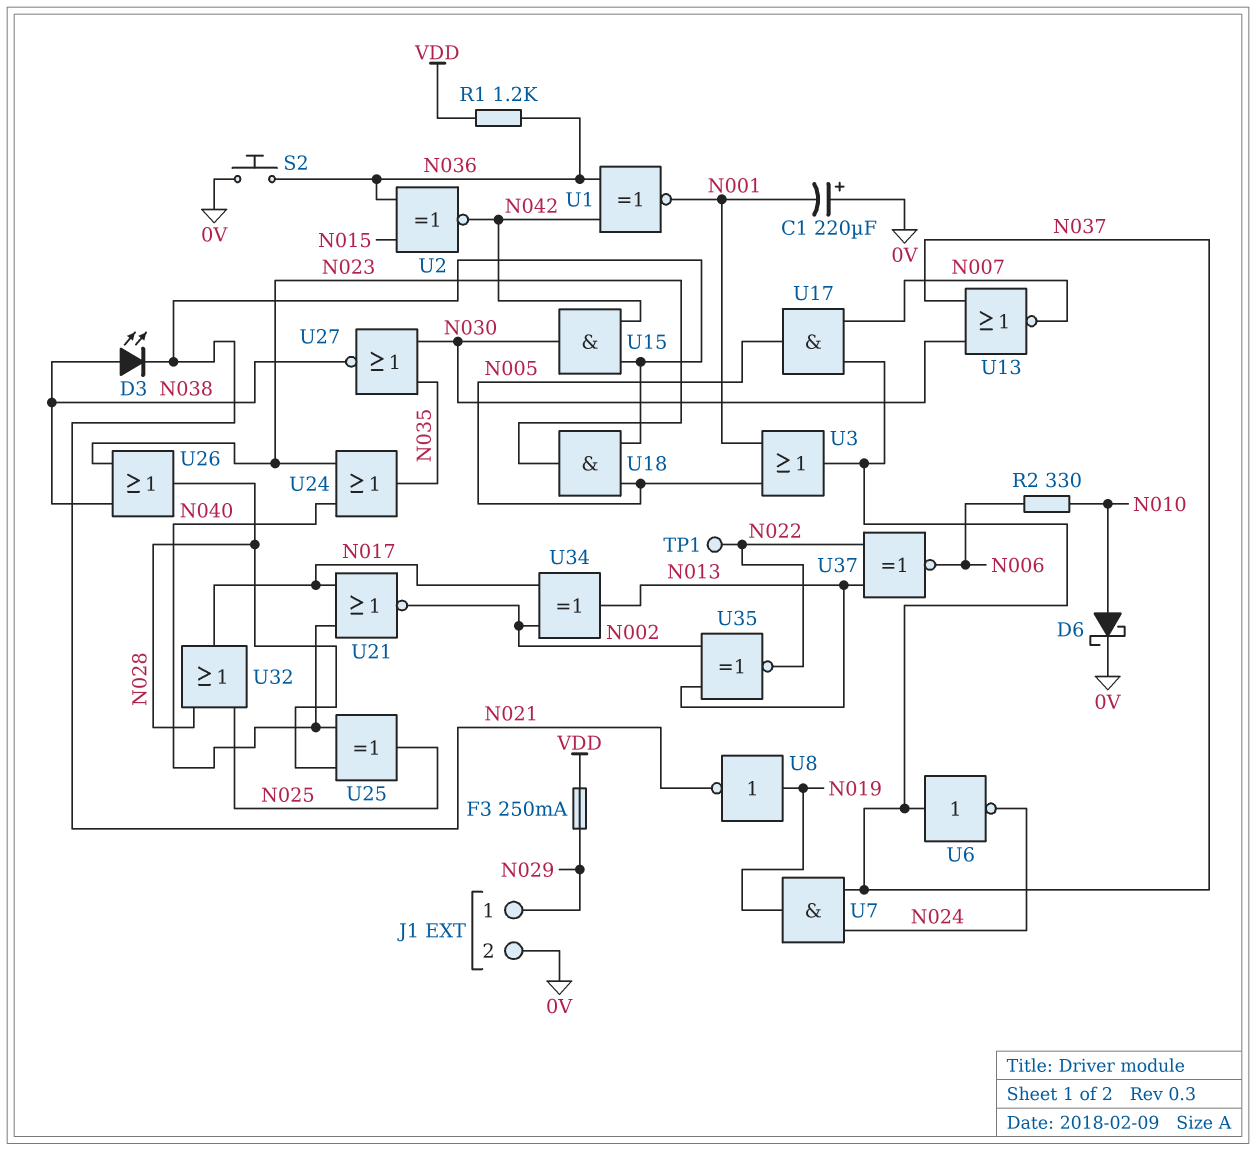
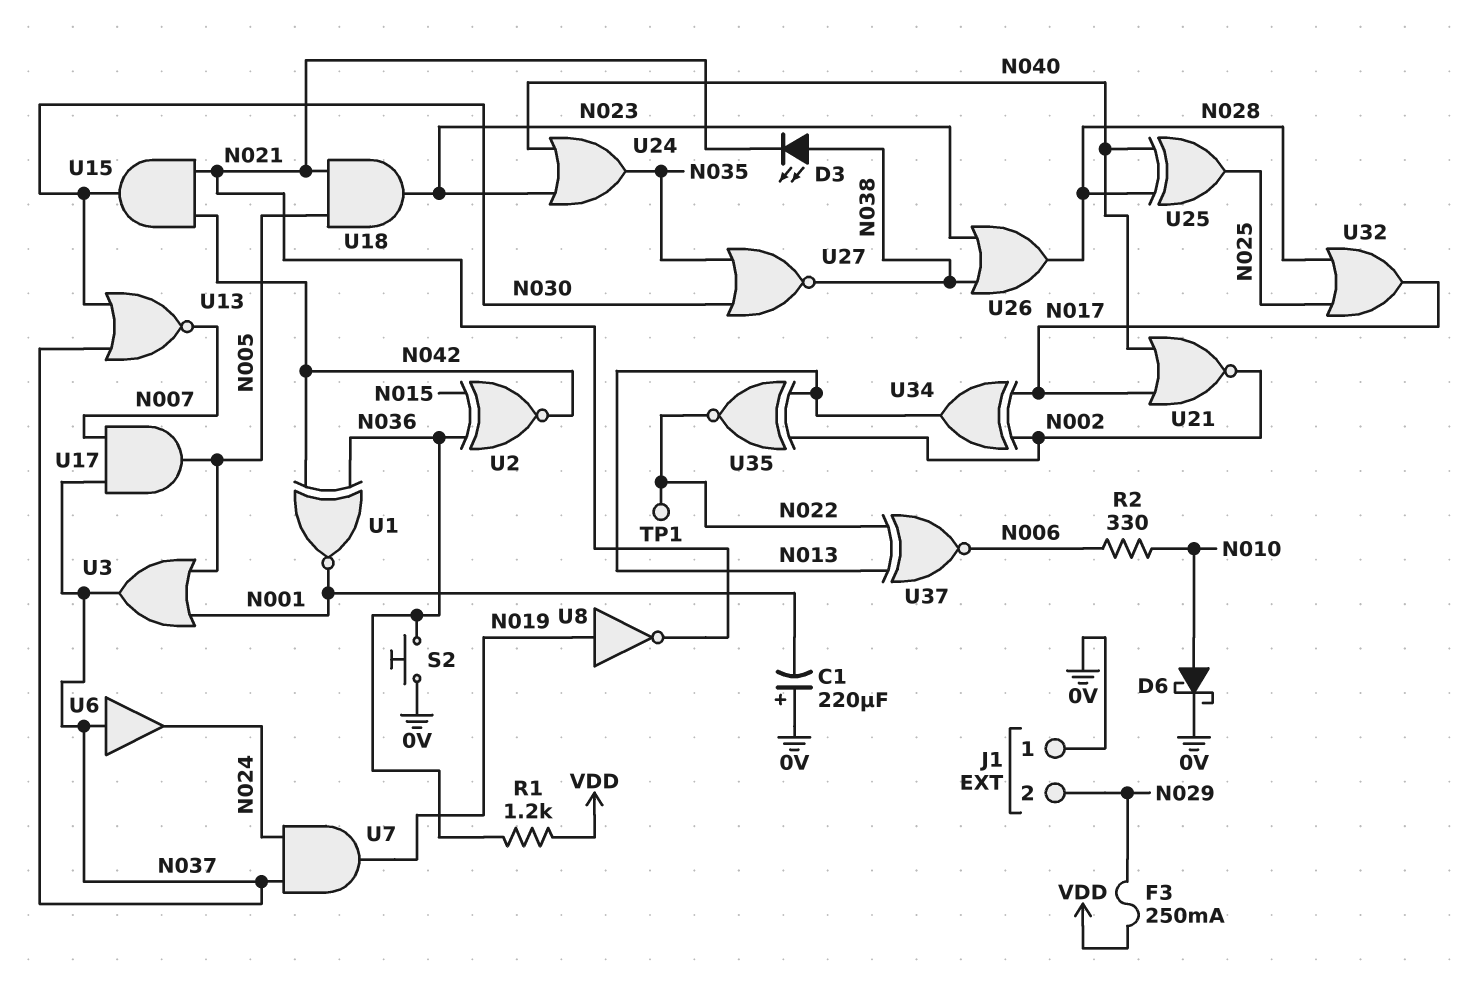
J1 pin 1: N029 -> 0V
J1 pin 2: 0V -> N029
U6: NOT (in N037, out N024) -> buffer (in N037, out N024)

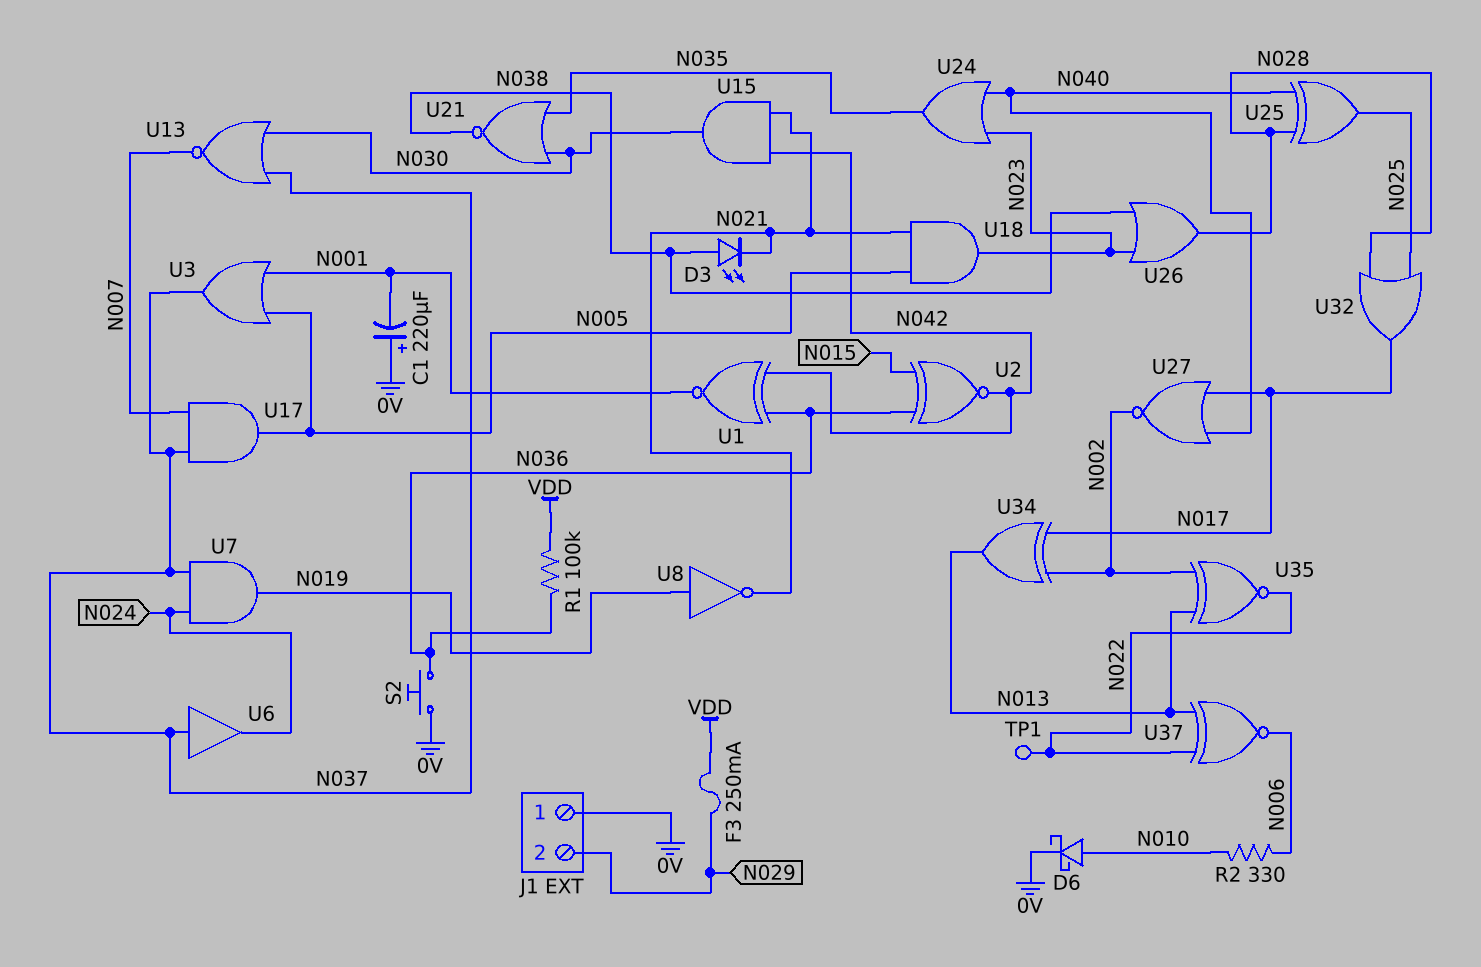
R1: 1.2k (N036, VDD) -> 100k (N036, VDD)
U21: NOR (in N017, in N040, out N002) -> NOR (in N030, in N035, out N038)
U27: NOR (in N030, in N035, out N038) -> NOR (in N017, in N040, out N002)

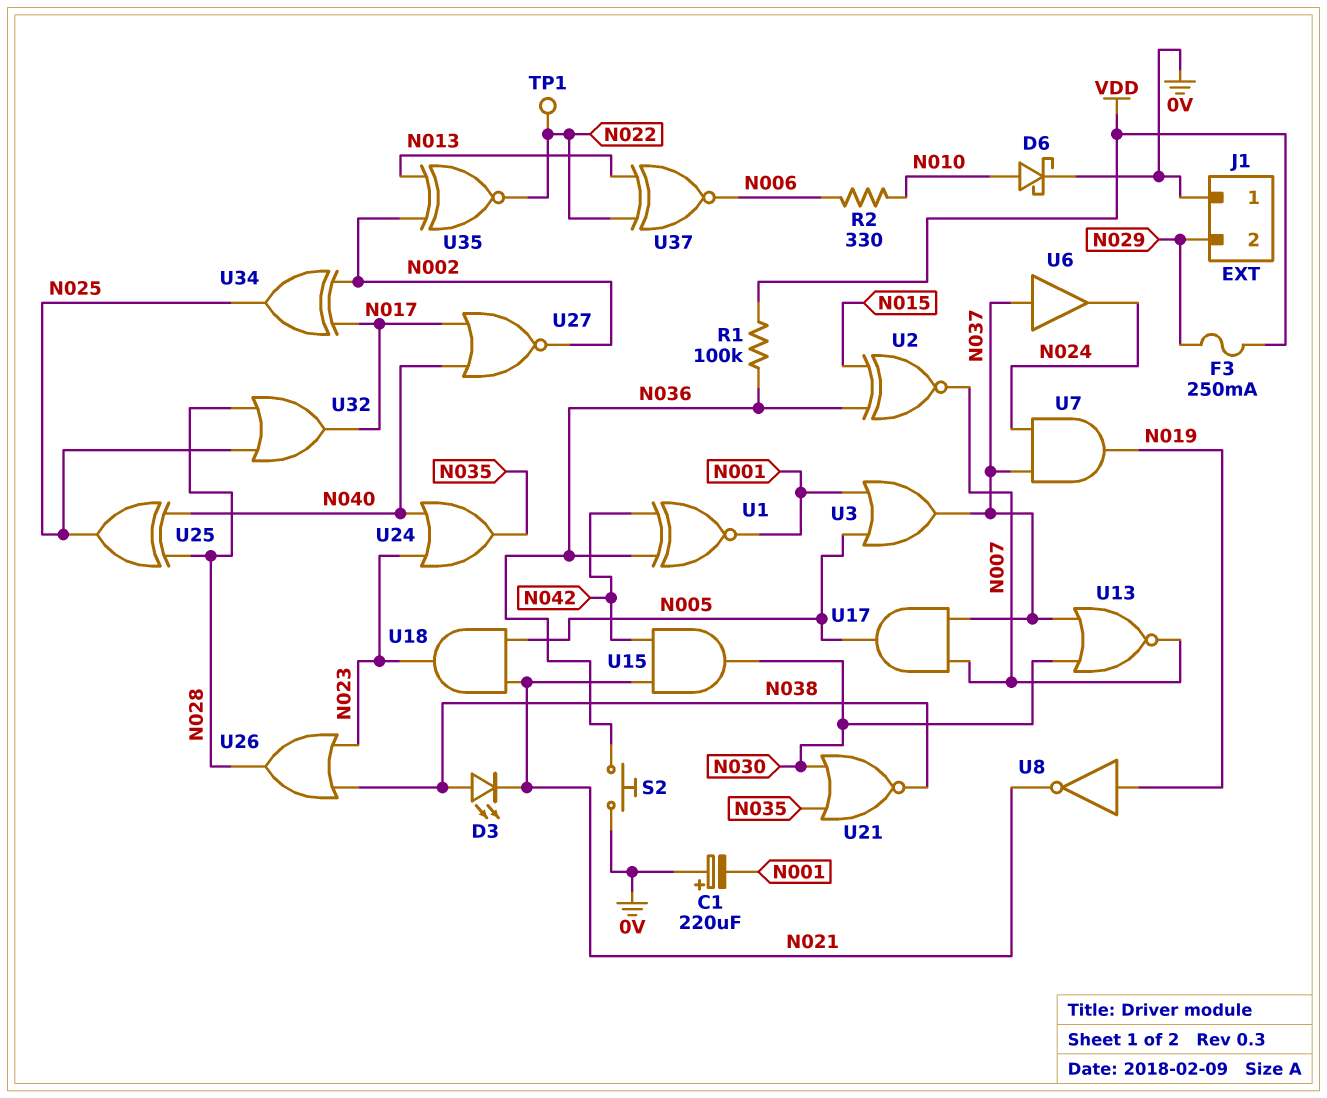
U2: XNOR (in N015, in N036, out N042) -> XNOR (in N015, in N036, out N007)
U34: XOR (in N002, in N017, out N013) -> XOR (in N002, in N017, out N025)

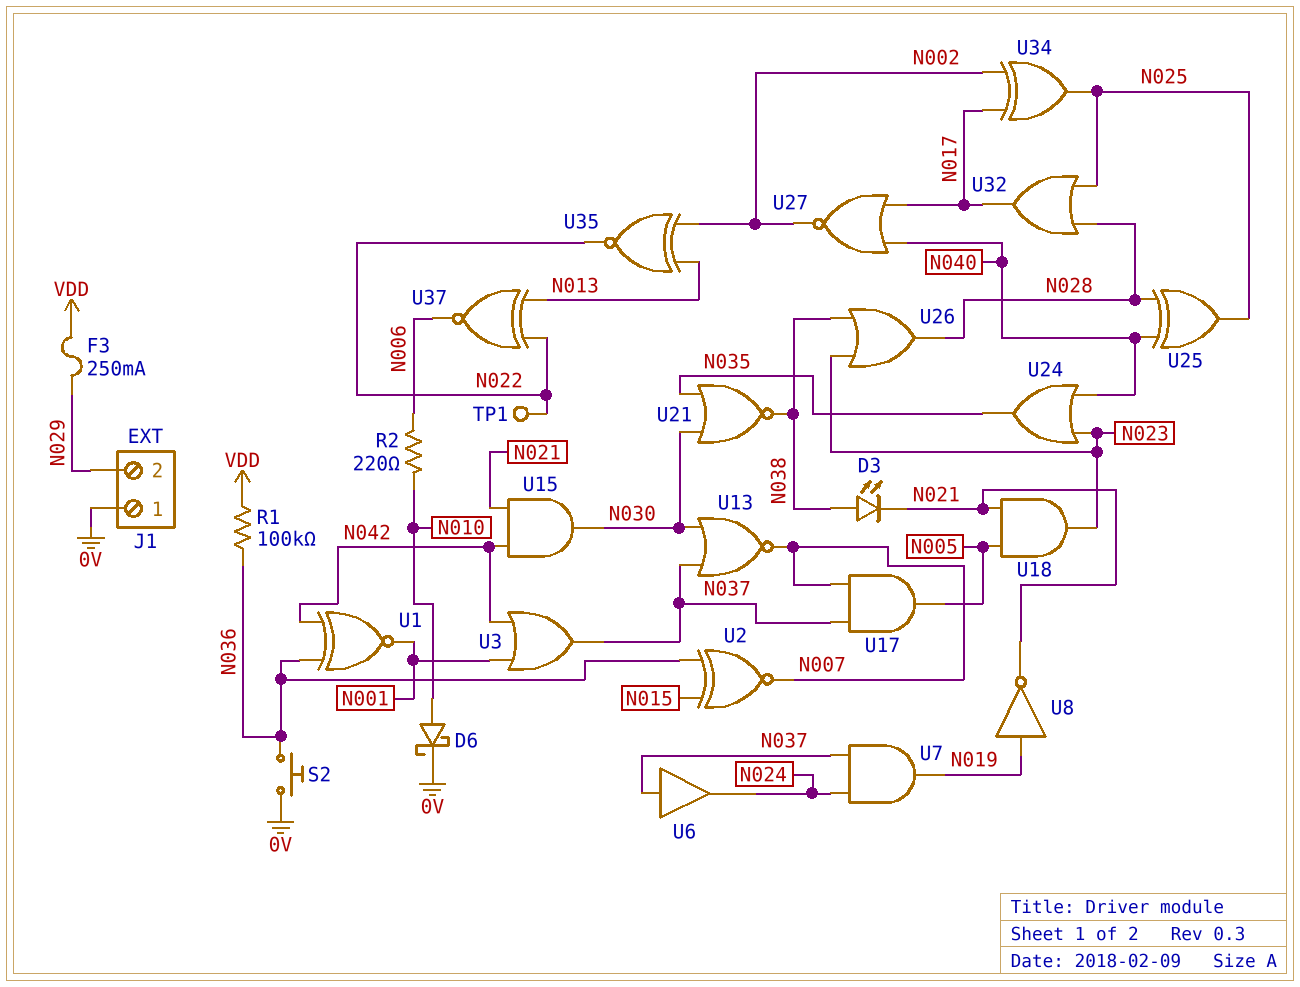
C1: 220uF (plus 0V, minus N001) -> none
R2: 330 (N006, N010) -> 220 (N006, N010)
U3: OR (in N001, in N005, out N037) -> OR (in N001, in N042, out N037)

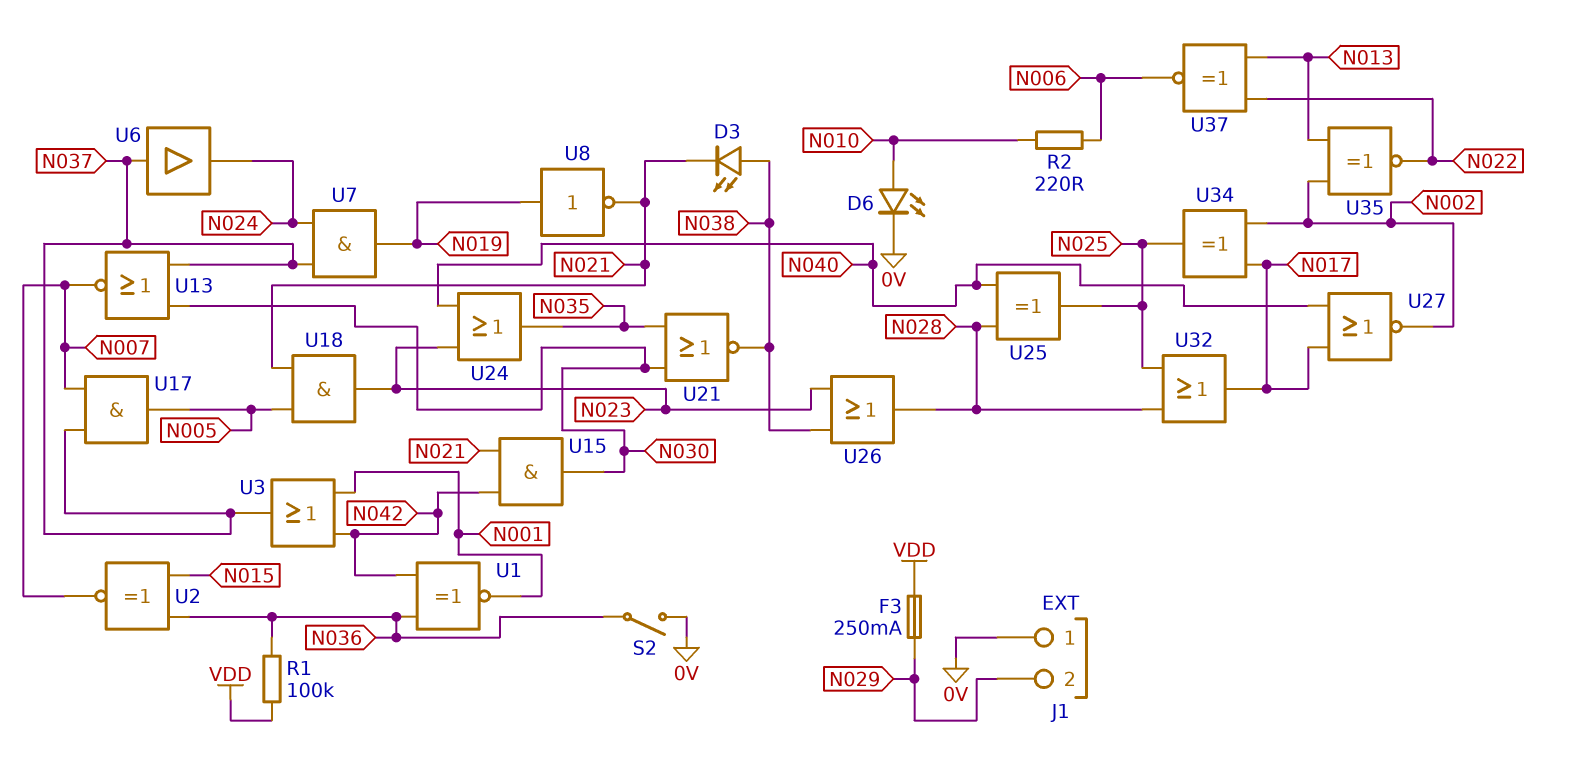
D6: schottky (A N010, K 0V) -> LED (A N010, K 0V)
S2: button (0V, N036) -> switch (0V, N036)
TP1: test point (N022) -> none

